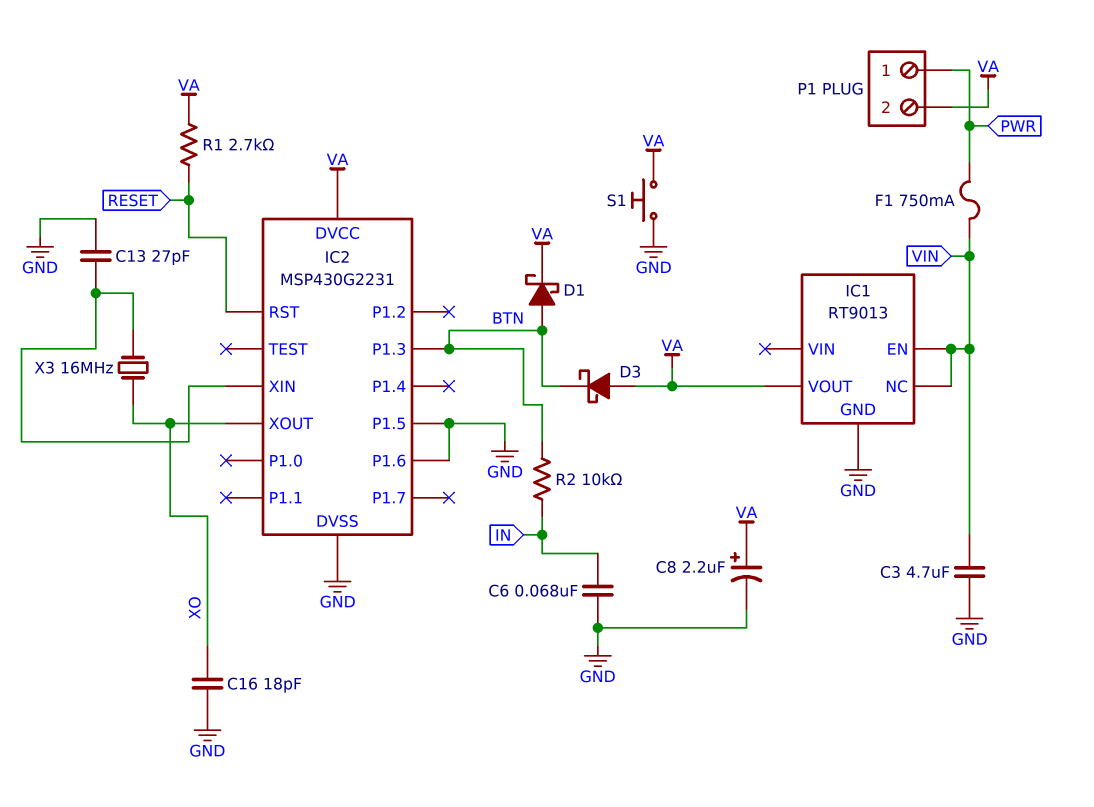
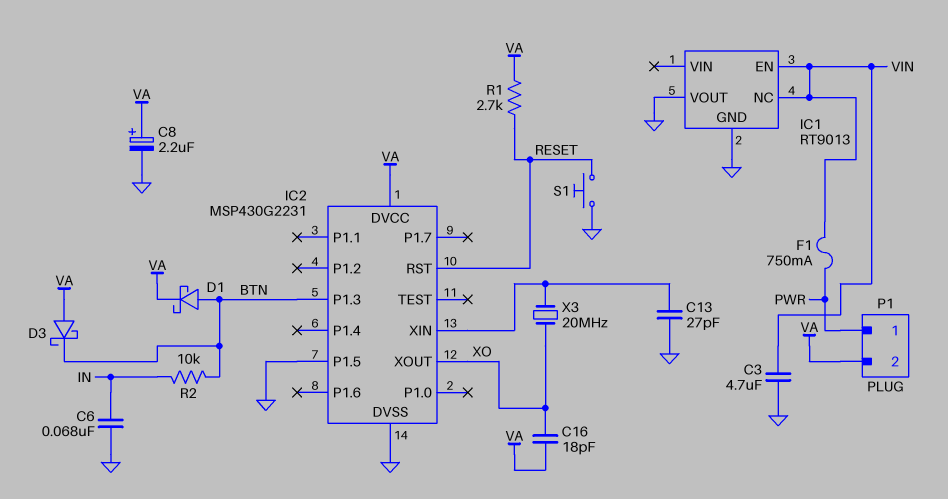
C16: 18pF (GND, XO) -> 18pF (VA, XO)
IC1 pin VOUT: VA -> GND
IC2 pin P1.6: GND -> none
S1: button (GND, VA) -> button (GND, RESET)
X3: 16MHz (IC2/XIN, XO) -> 20MHz (IC2/XIN, XO)

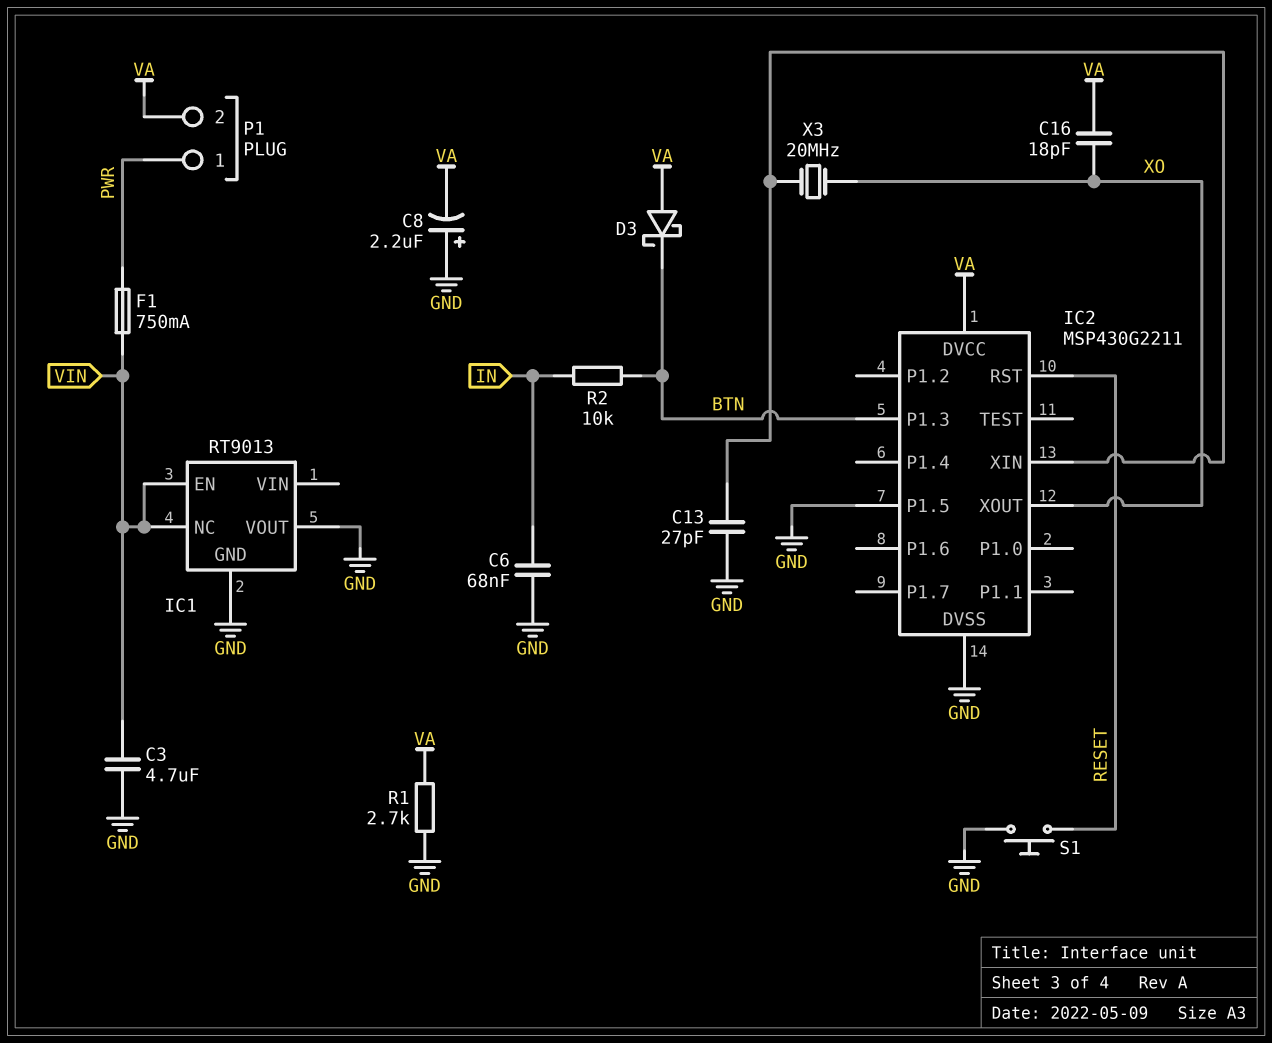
C8: 2.2uF (plus VA, minus GND) -> 2.2uF (plus GND, minus VA)
D1: schottky (A BTN, K VA) -> none
IC2: MSP430G2231 -> MSP430G2211
R1: 2.7k (RESET, VA) -> 2.7k (GND, VA)

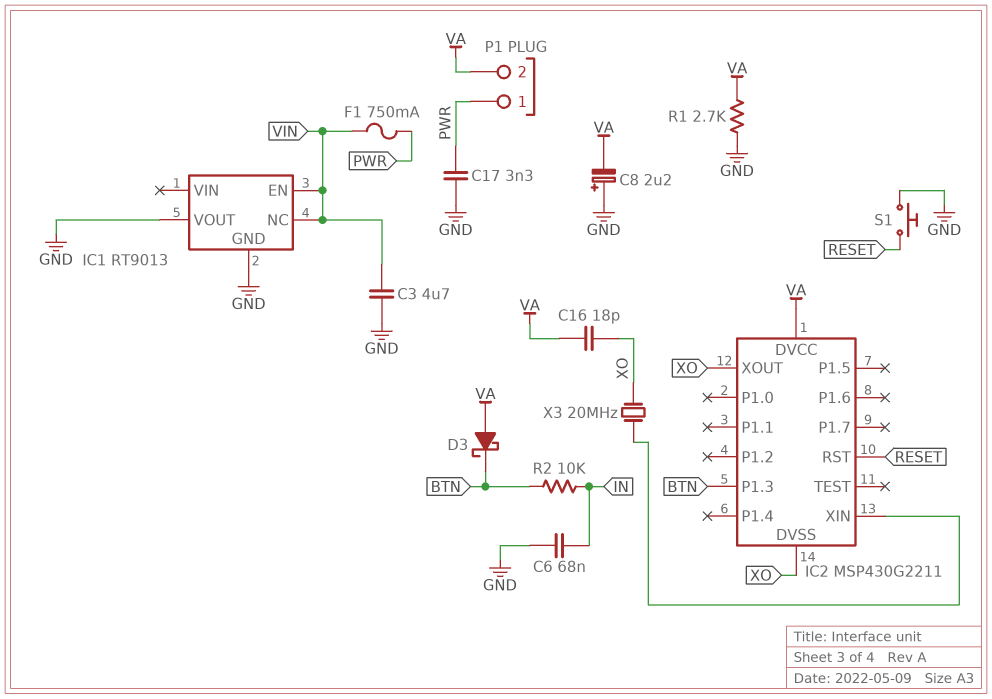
C13: 27pF (GND, IC2/XIN) -> none
C17: none -> 3.3nF (GND, PWR)
IC2 pin DVSS: GND -> XO
IC2 pin P1.5: GND -> none

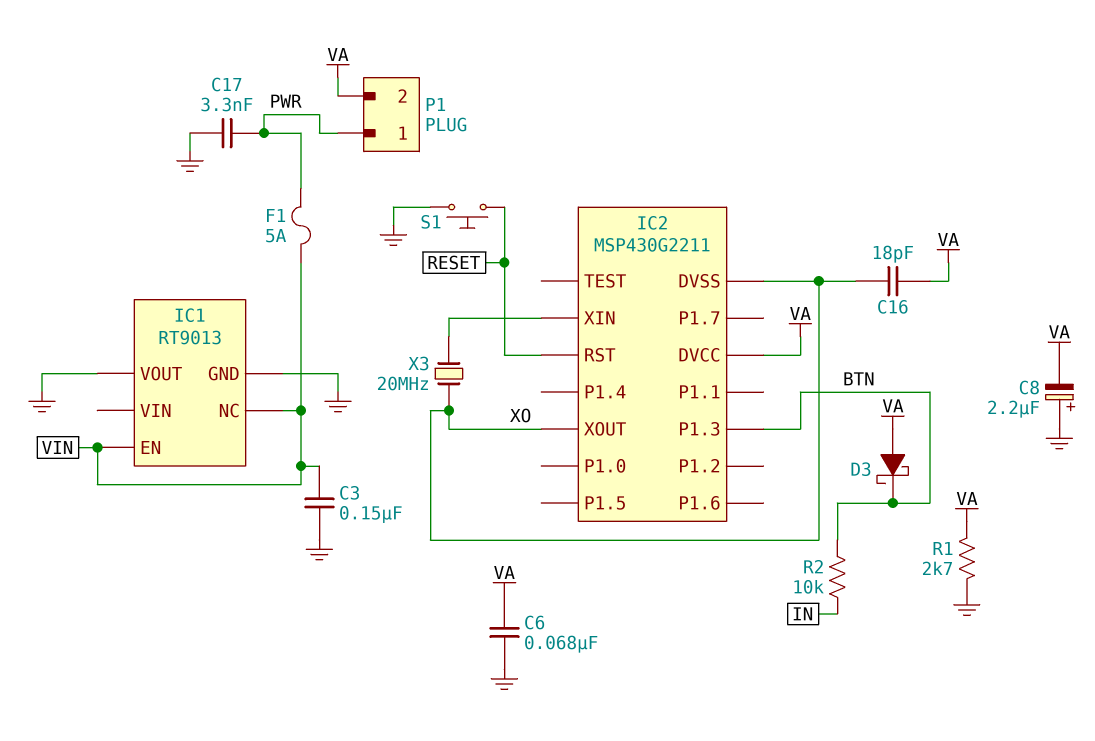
C3: 4.7uF (GND, VIN) -> 150nF (GND, VIN)
C6: 68nF (GND, IN) -> 68nF (GND, VA)
F1: 750mA (PWR, VIN) -> 5A (PWR, VIN)

